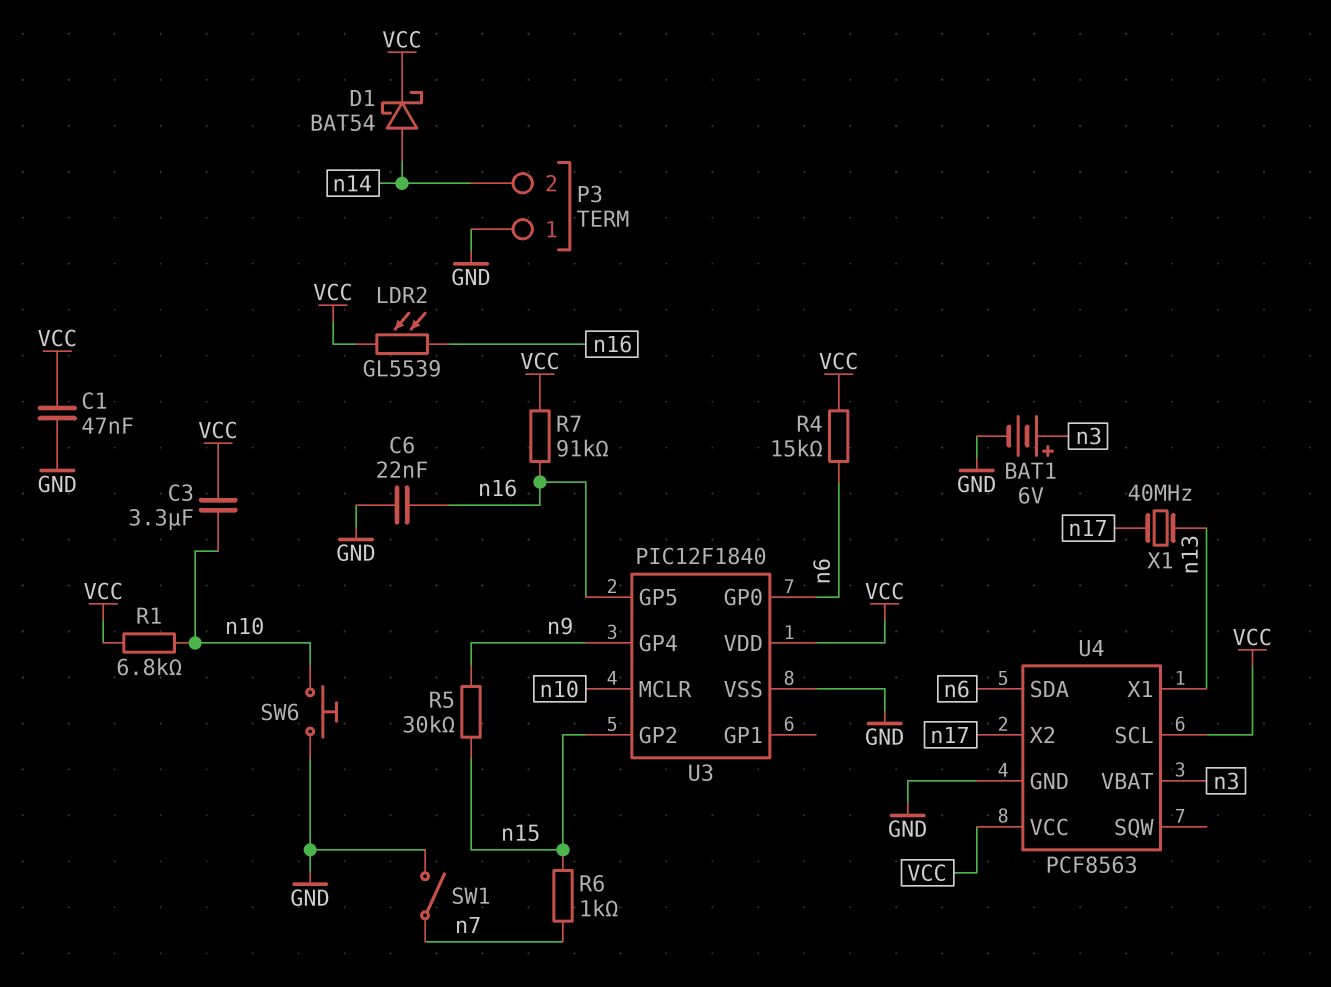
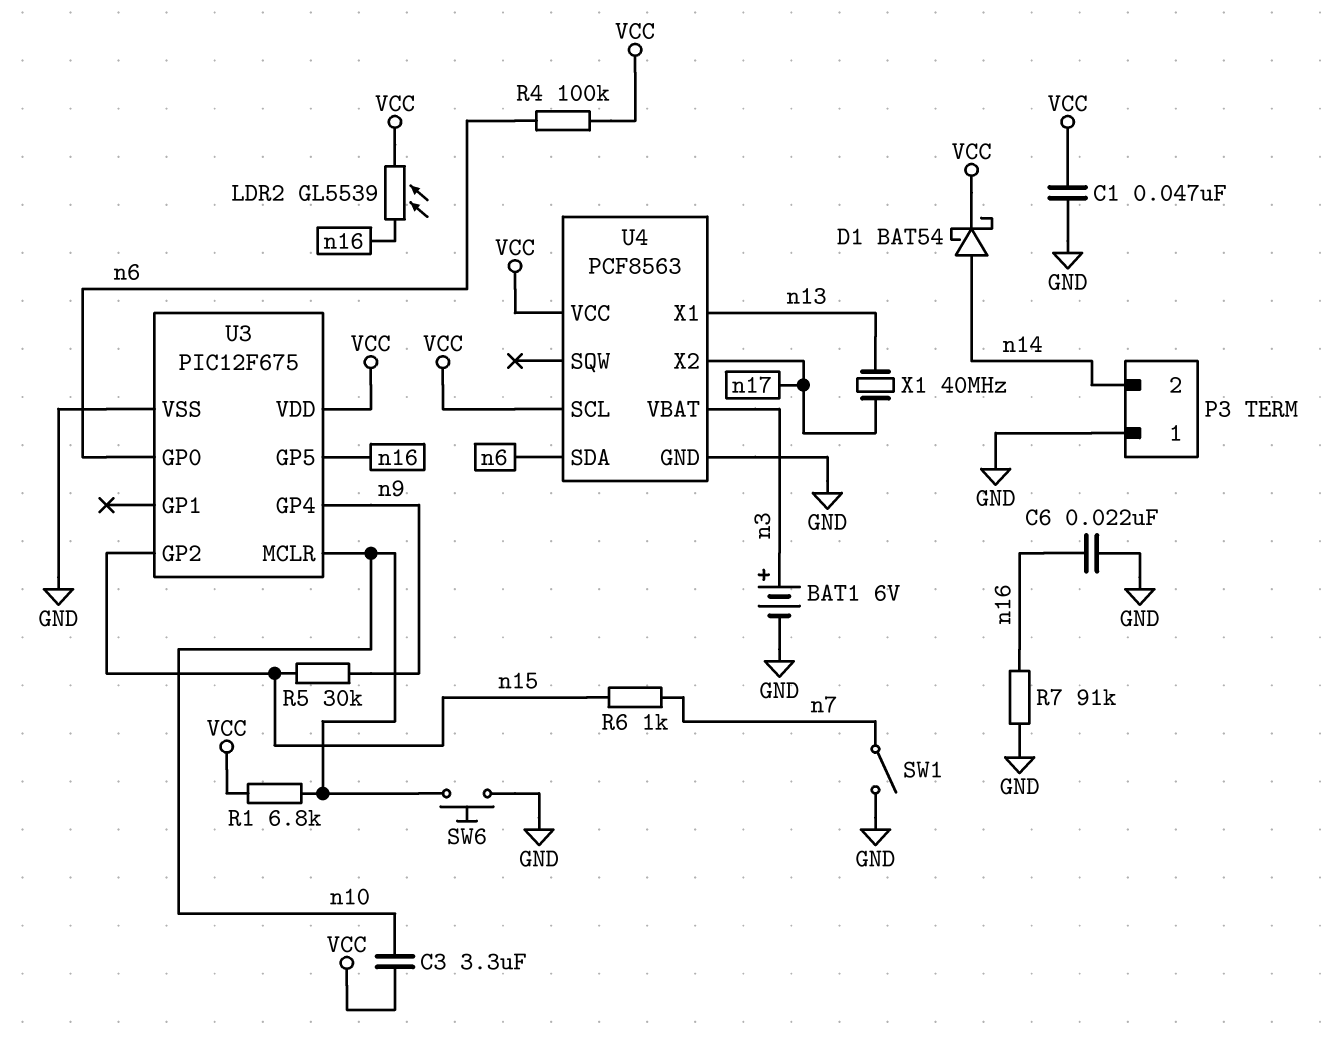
R4: 15k (VCC, n6) -> 100k (VCC, n6)
R7: 91k (VCC, n16) -> 91k (GND, n16)
U3: PIC12F1840 -> PIC12F675

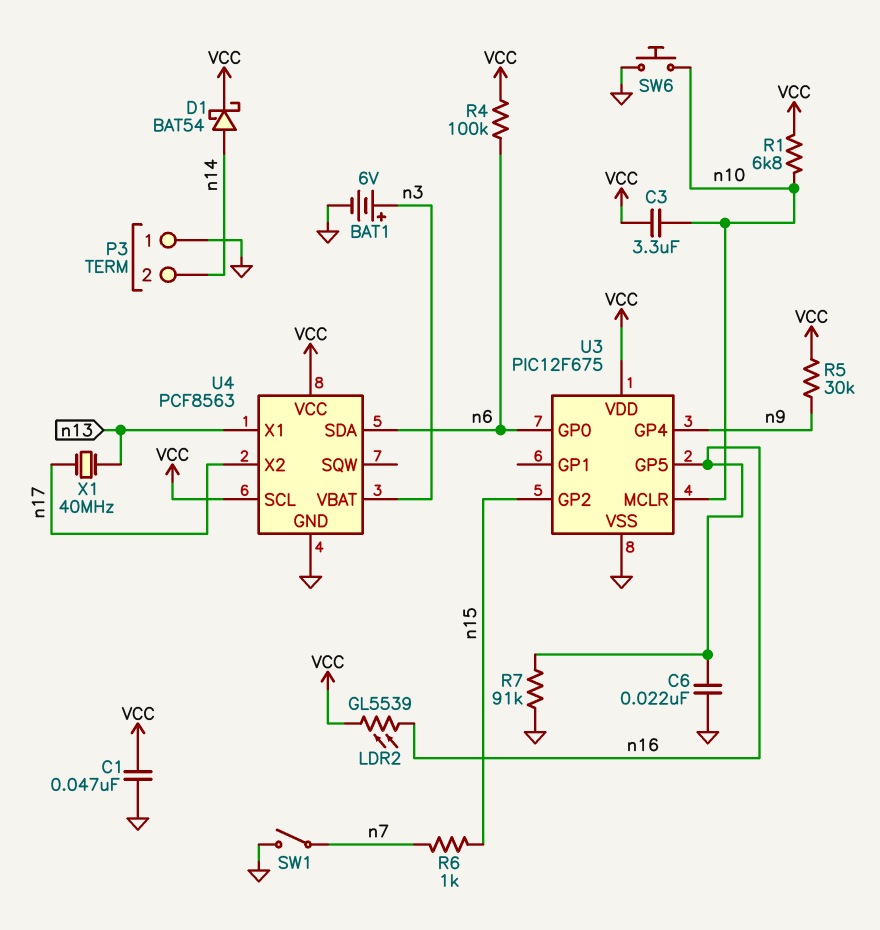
R5: 30k (n9, n15) -> 30k (VCC, n9)

